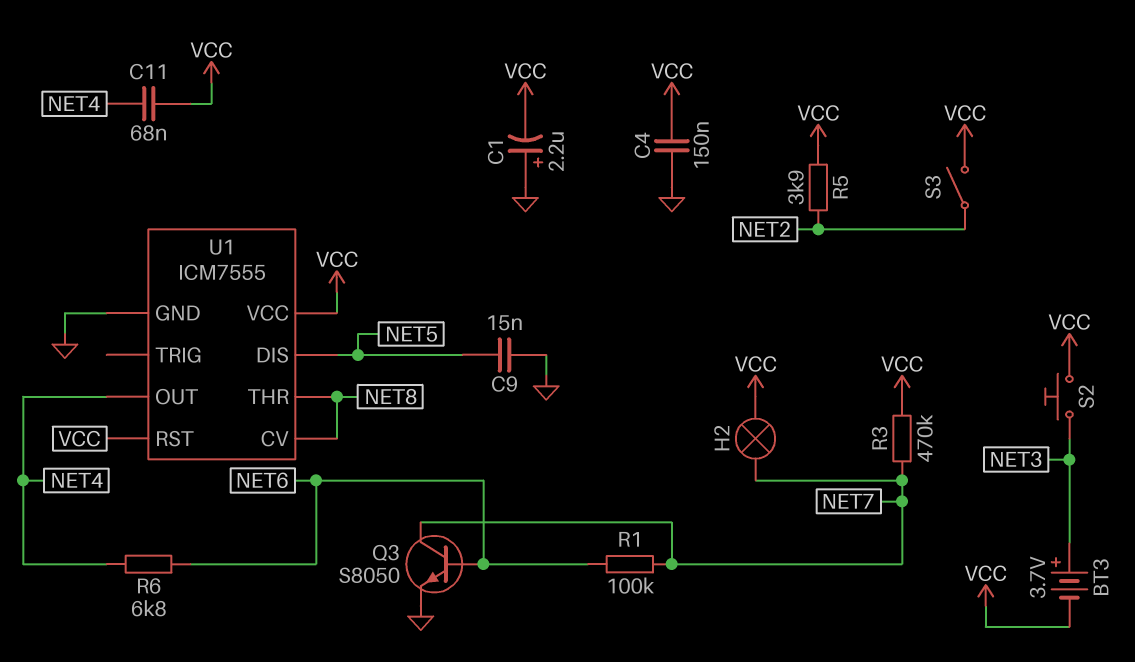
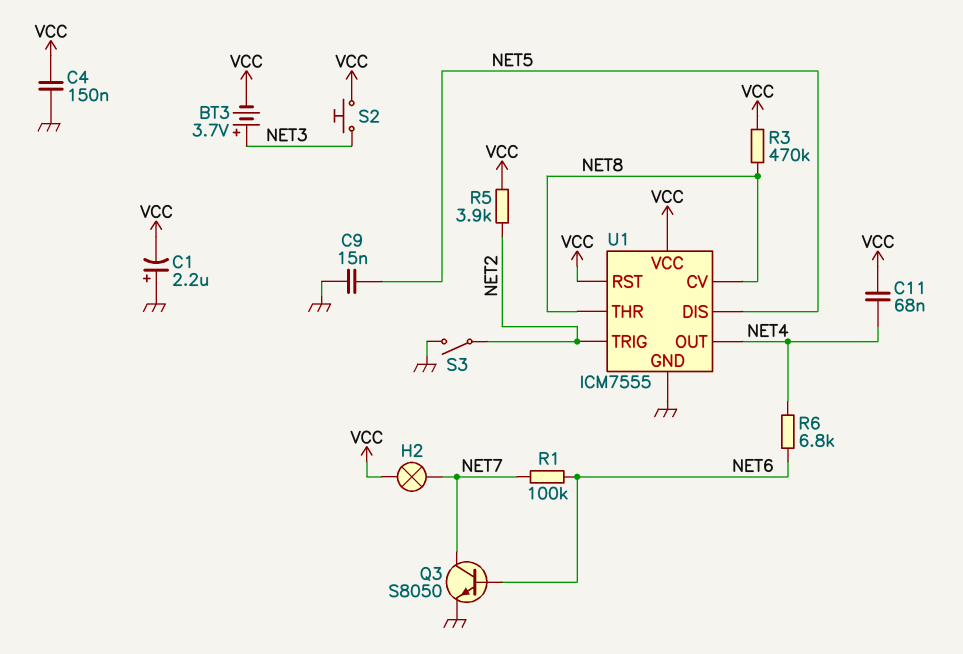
R3: 470k (NET7, VCC) -> 470k (NET8, VCC)
S3: switch (NET2, VCC) -> switch (GND, NET2)
U1 pin TRIG: none -> NET2

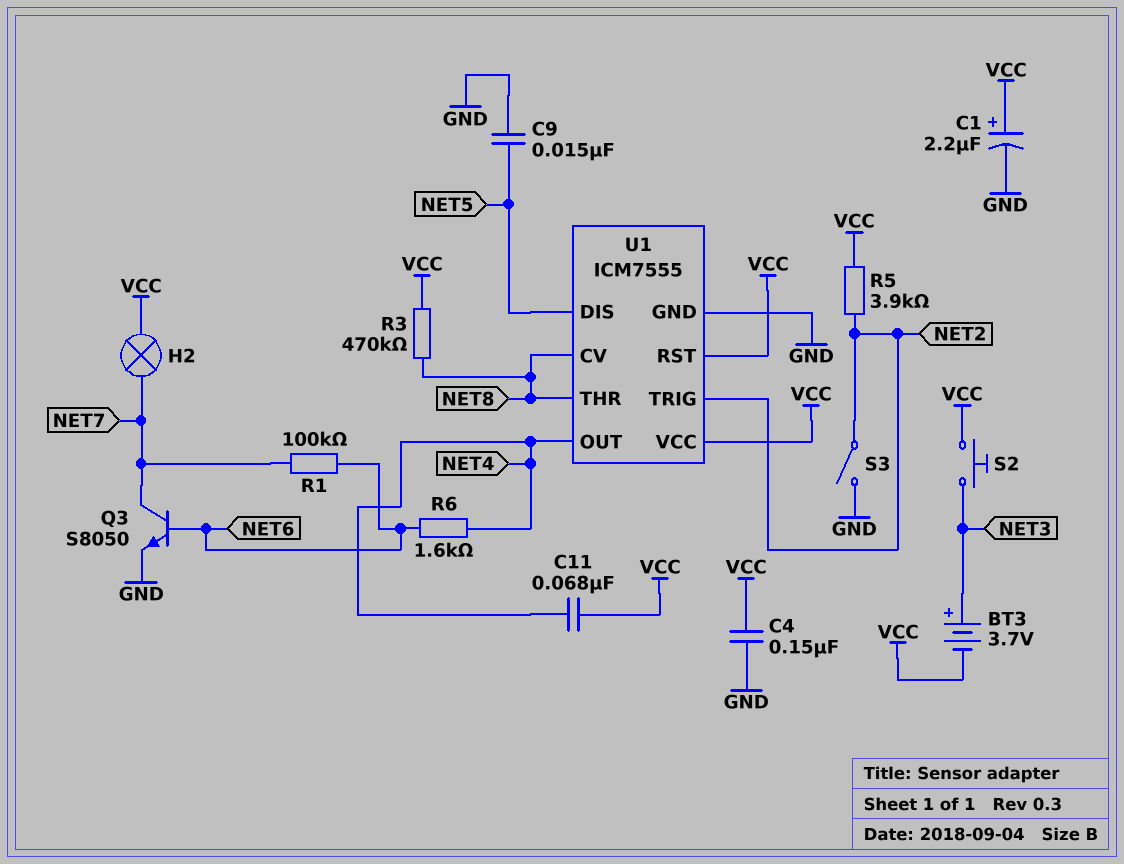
C1: 2.2uF (plus GND, minus VCC) -> 2.2uF (plus VCC, minus GND)
R6: 6.8k (NET4, NET6) -> 1.6k (NET4, NET6)

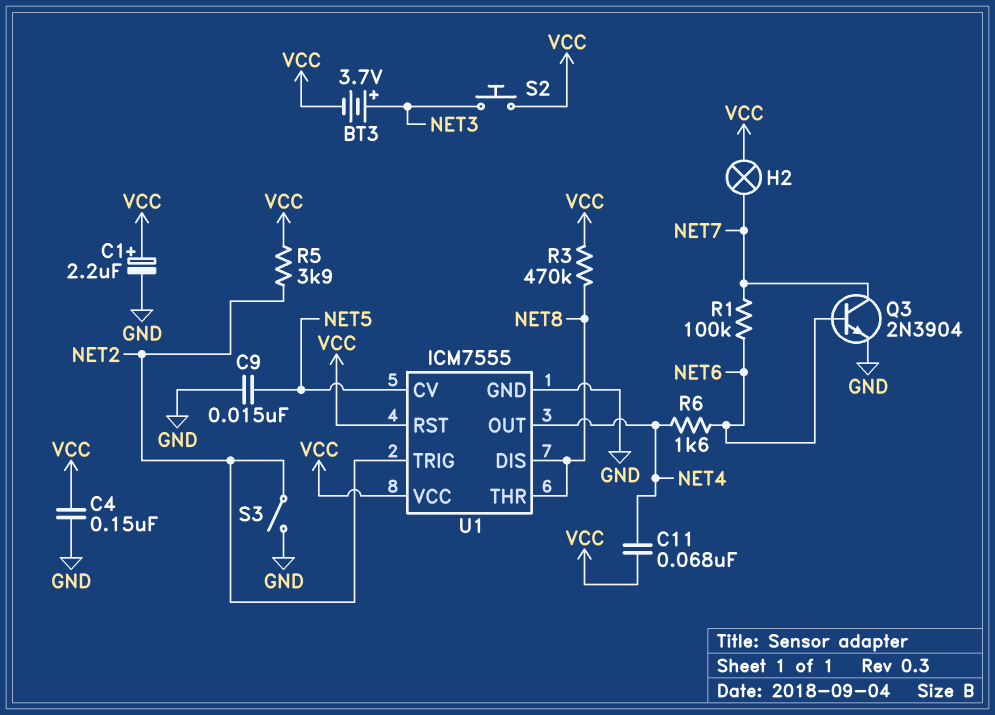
Q3: NPN S8050 (B NET6, C NET7, E GND) -> NPN 2N3904 (B NET6, C NET7, E GND)
U1 pin CV: NET8 -> NET5
U1 pin DIS: NET5 -> NET8

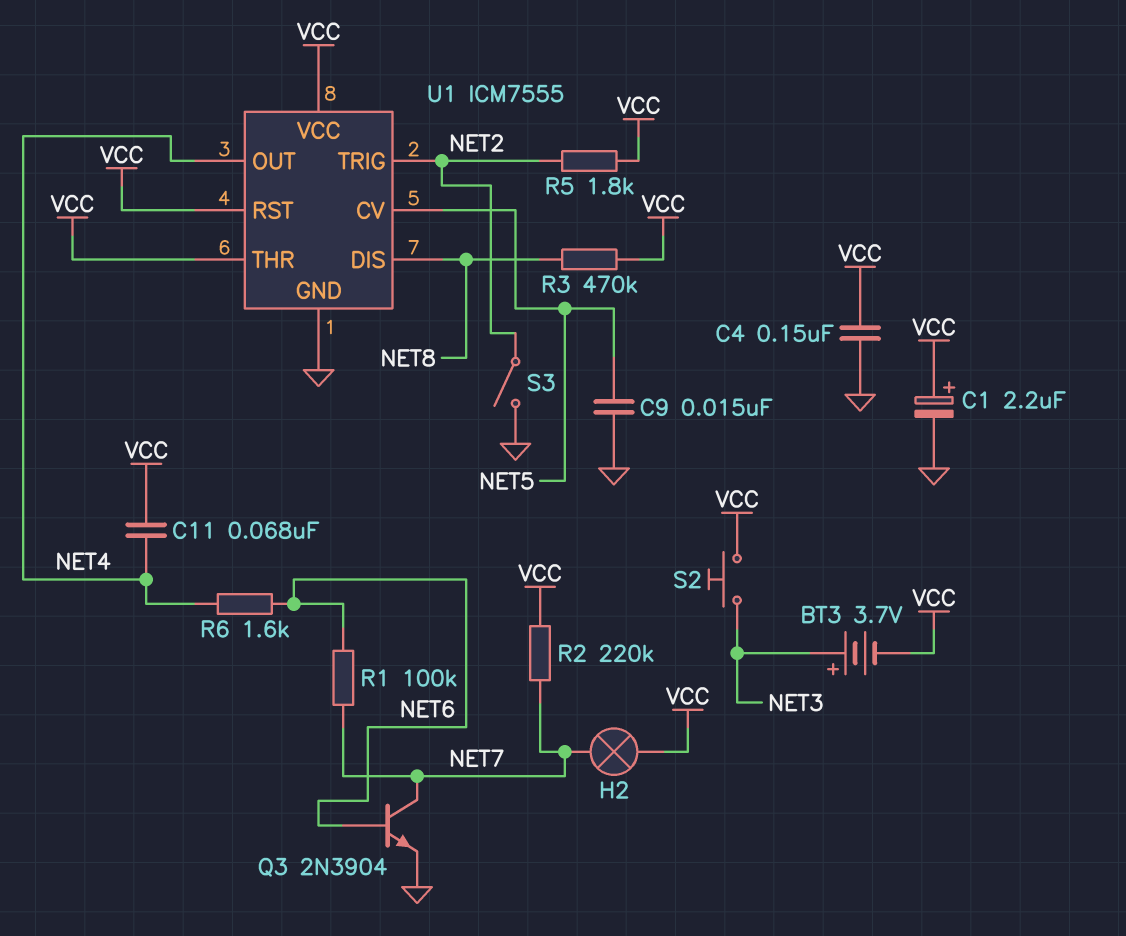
R2: none -> 220k (NET7, VCC)
R5: 3.9k (NET2, VCC) -> 1.8k (NET2, VCC)
U1 pin THR: NET8 -> VCC

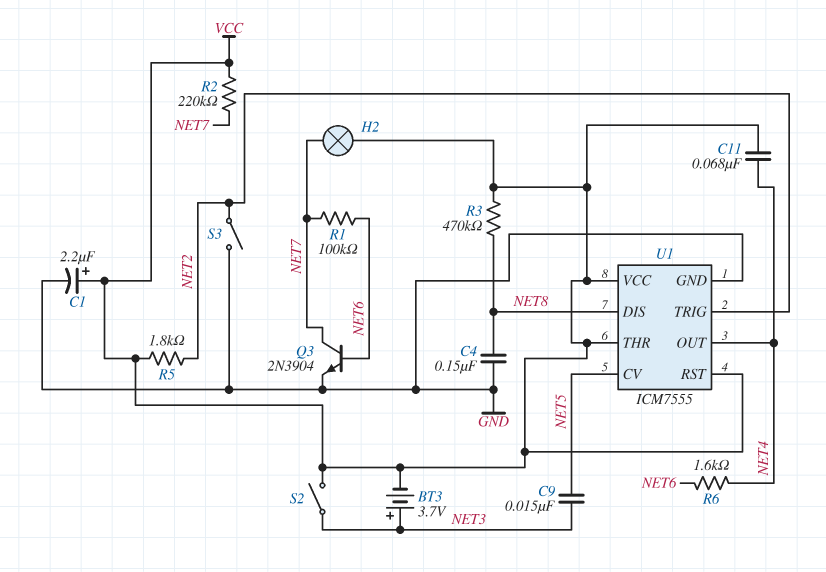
C4: 150nF (GND, VCC) -> 150nF (GND, NET8)
C9: 15nF (GND, NET5) -> 15nF (NET3, NET5)
S2: button (NET3, VCC) -> switch (NET3, VCC)

